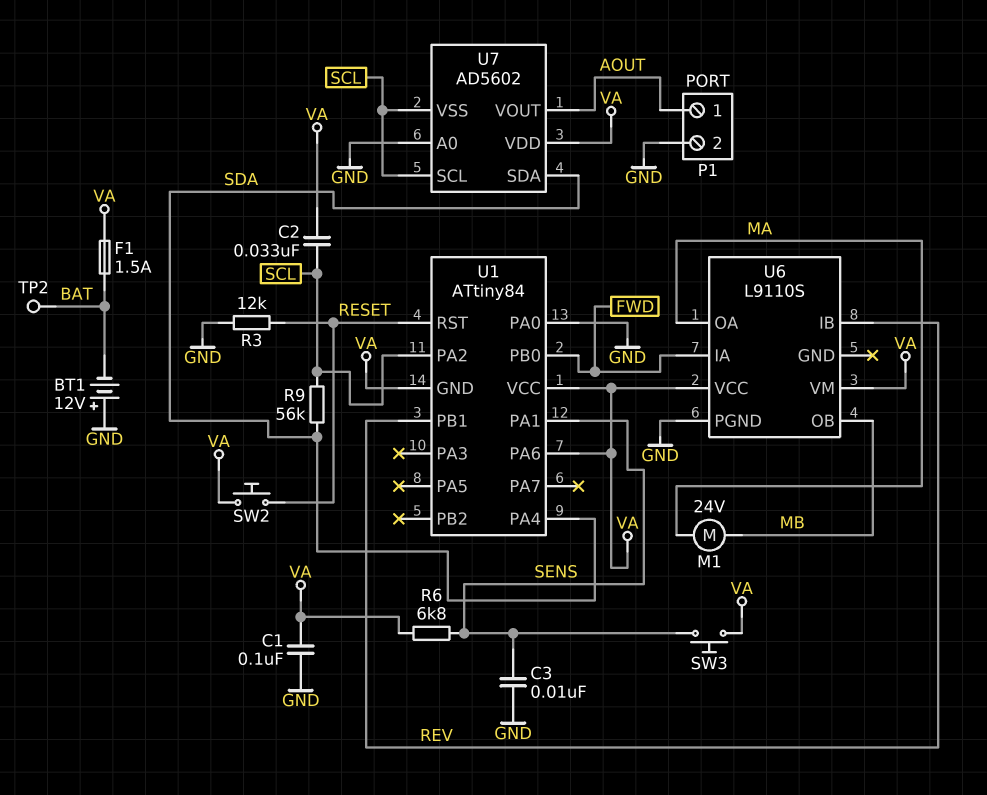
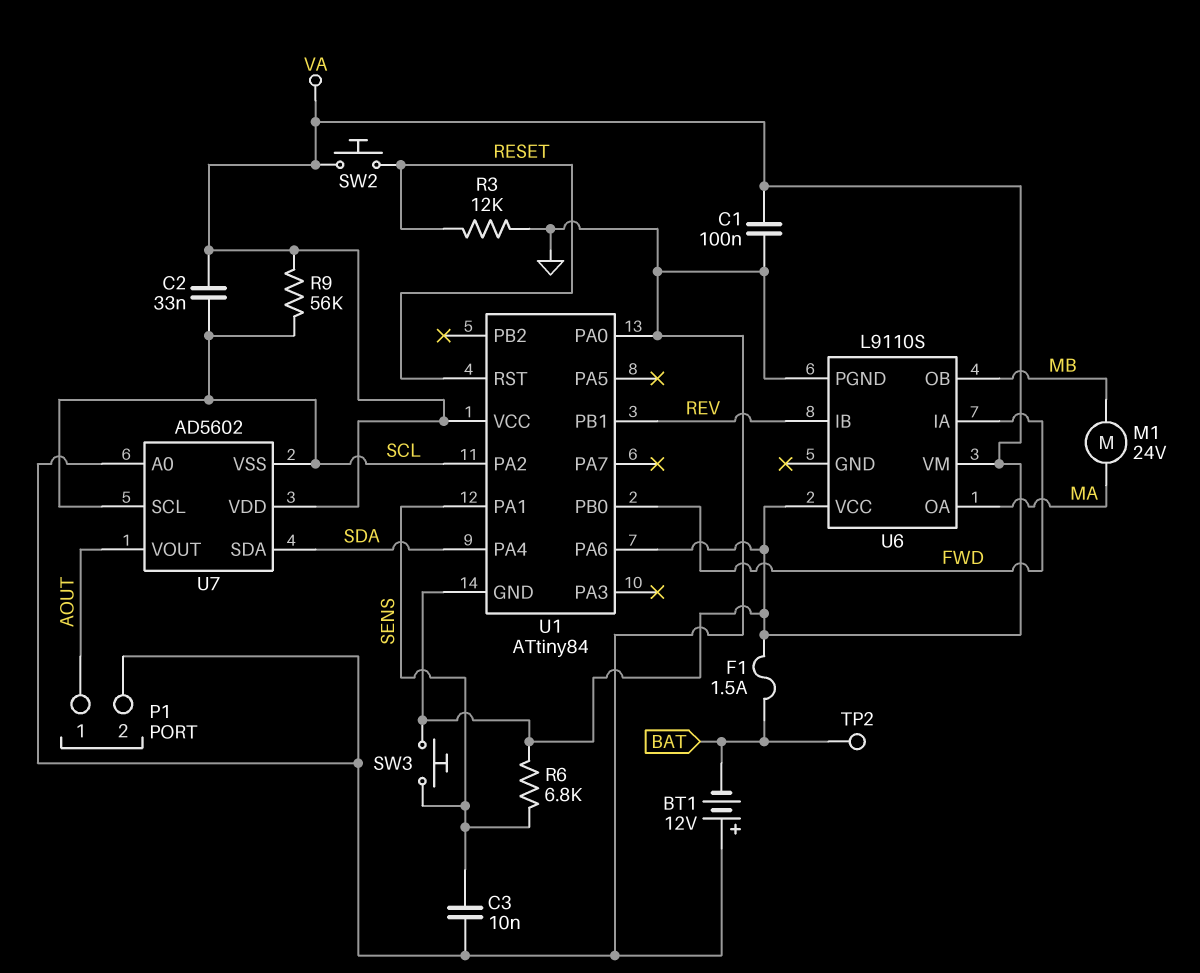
R9: 56k (SCL, SDA) -> 56k (SCL, VA)

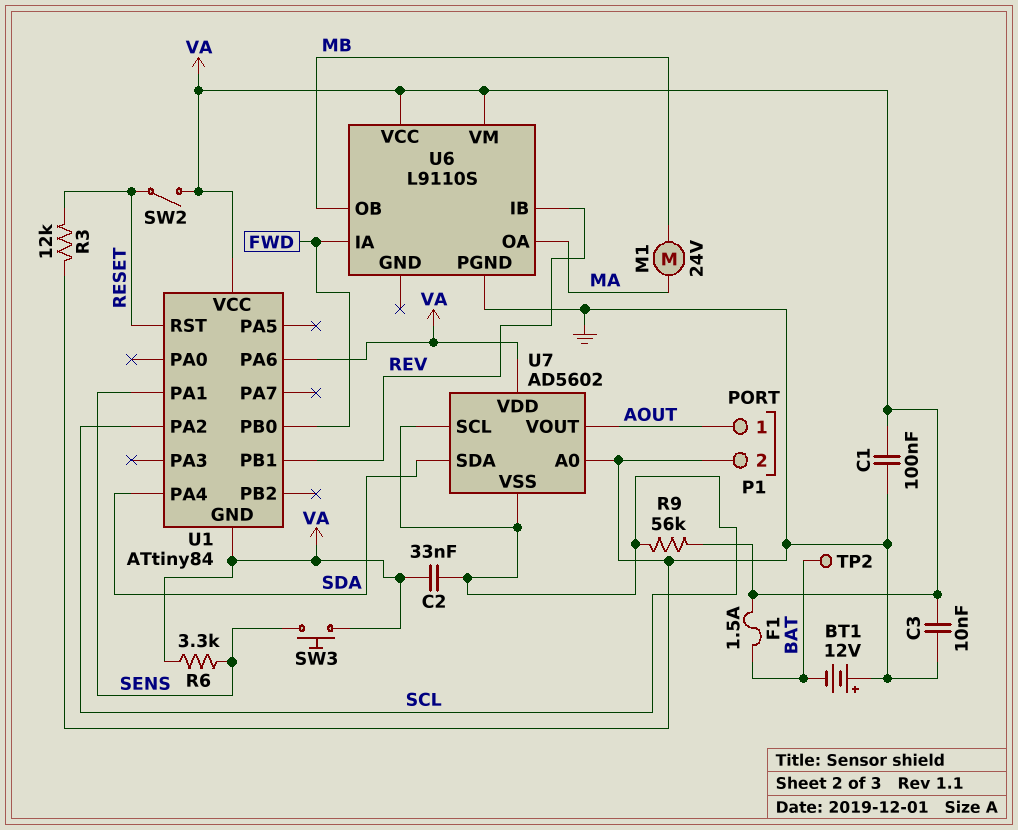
C3: 10nF (GND, SENS) -> 10nF (GND, VA)
R6: 6.8k (SENS, VA) -> 3.3k (SENS, VA)
SW2: button (RESET, VA) -> switch (RESET, VA)
U1 pin PA0: GND -> none

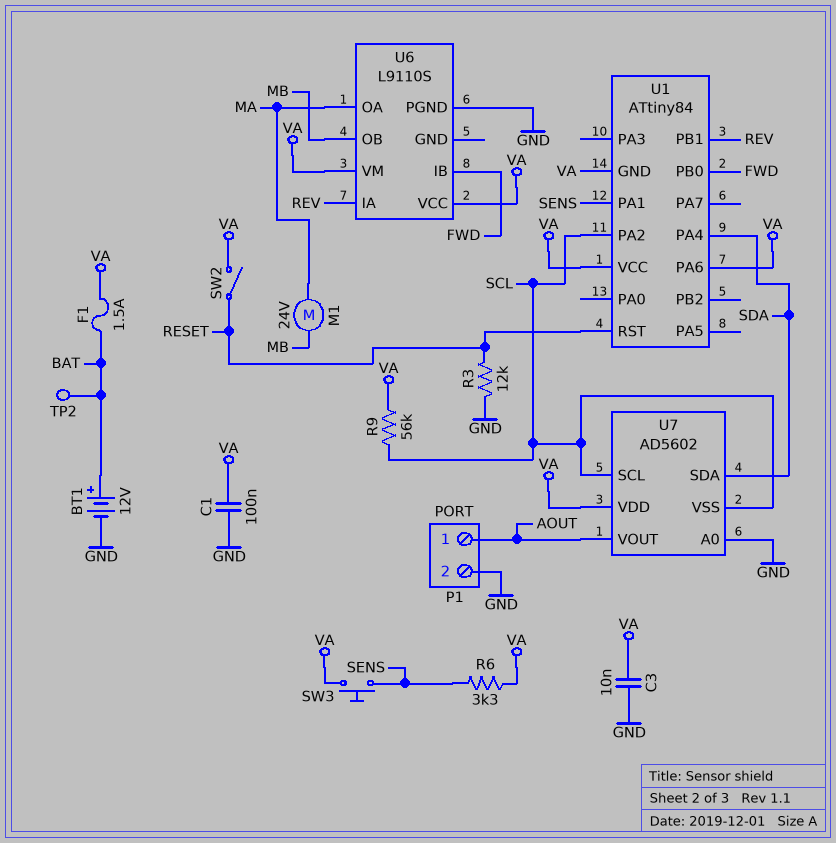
BT1: 12V (plus GND, minus BAT) -> 12V (plus BAT, minus GND)
C2: 33nF (SCL, VA) -> none
U6 pin IA: FWD -> REV
U6 pin IB: REV -> FWD

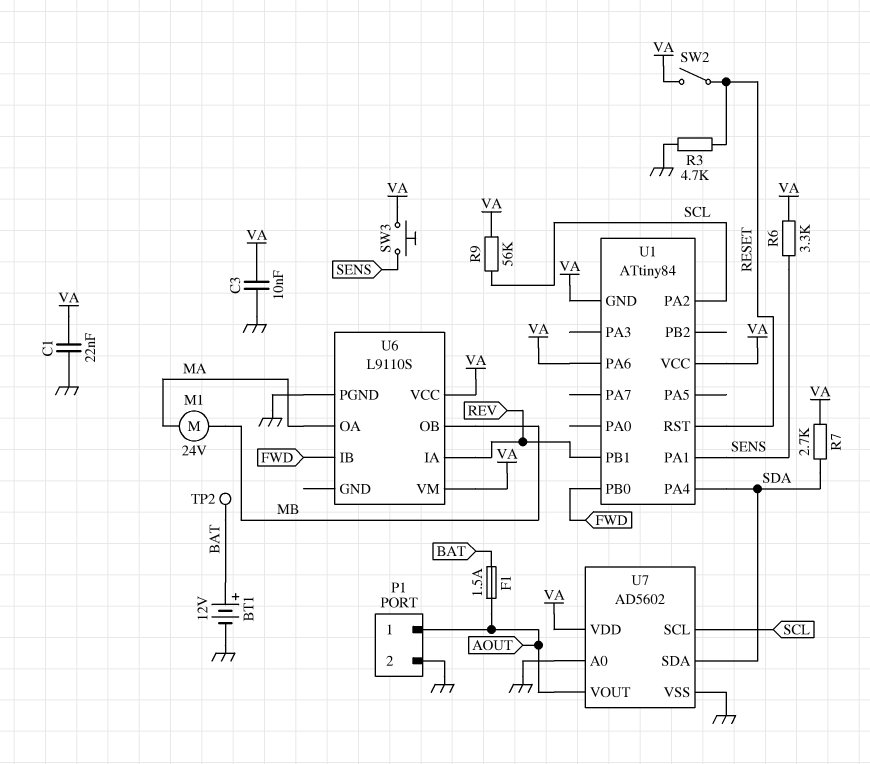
C1: 100nF (GND, VA) -> 22nF (GND, VA)
F1: 1.5A (BAT, VA) -> 1.5A (AOUT, BAT)
R3: 12k (GND, RESET) -> 4.7k (GND, RESET)
R7: none -> 2.7k (SDA, VA)
U7 pin VSS: SCL -> GND

